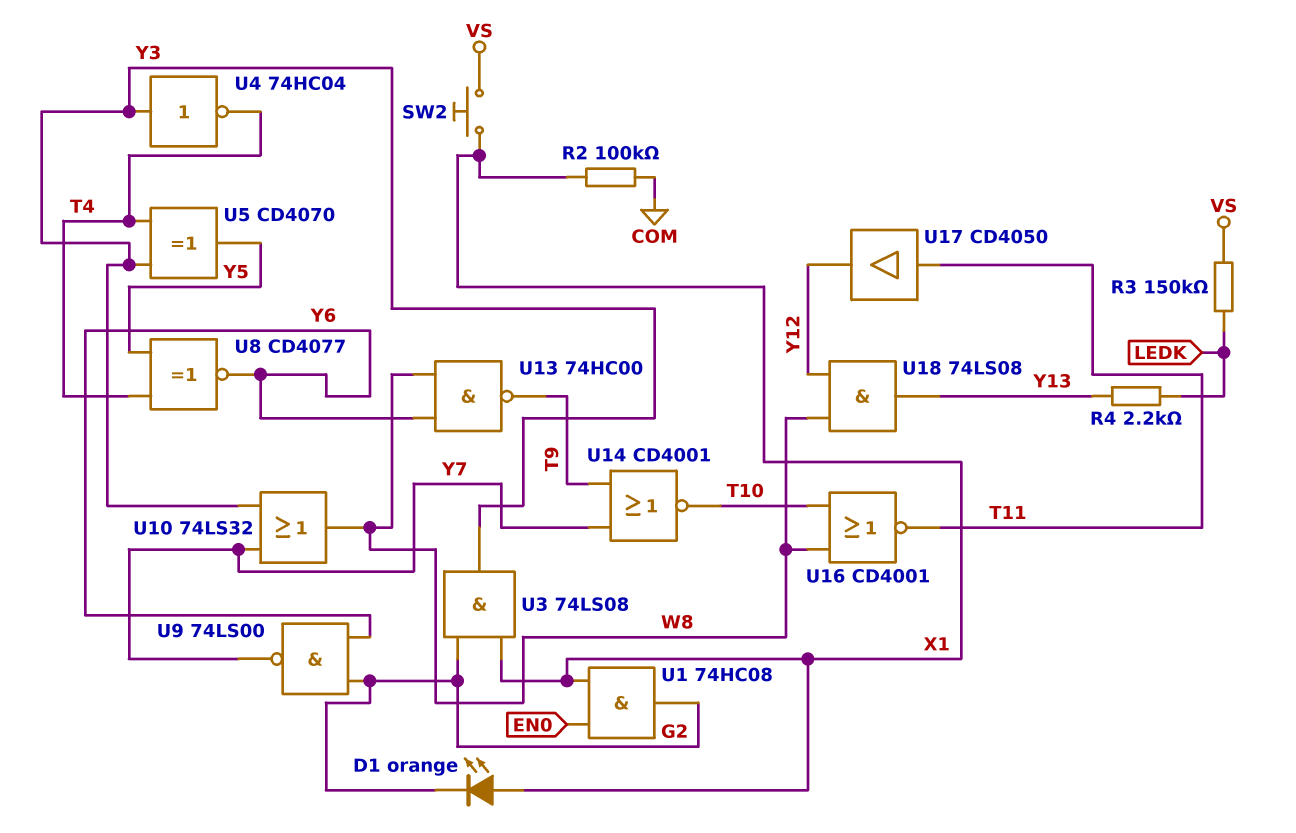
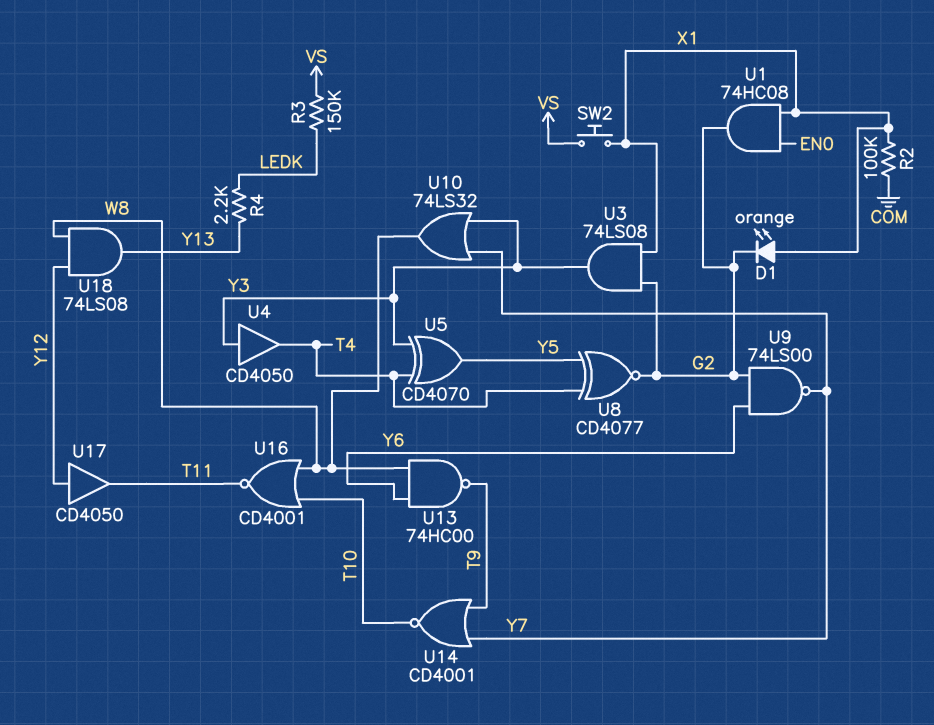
U4: NOT 74HC04 (in Y3, out T4) -> buffer CD4050 (in Y3, out T4)
U8: XNOR CD4077 (in T4, in Y5, out Y6) -> XNOR CD4077 (in T4, in Y5, out G2)
U17: buffer CD4050 (in T11, out Y12) -> buffer CD4050 (in Y12, out T11)

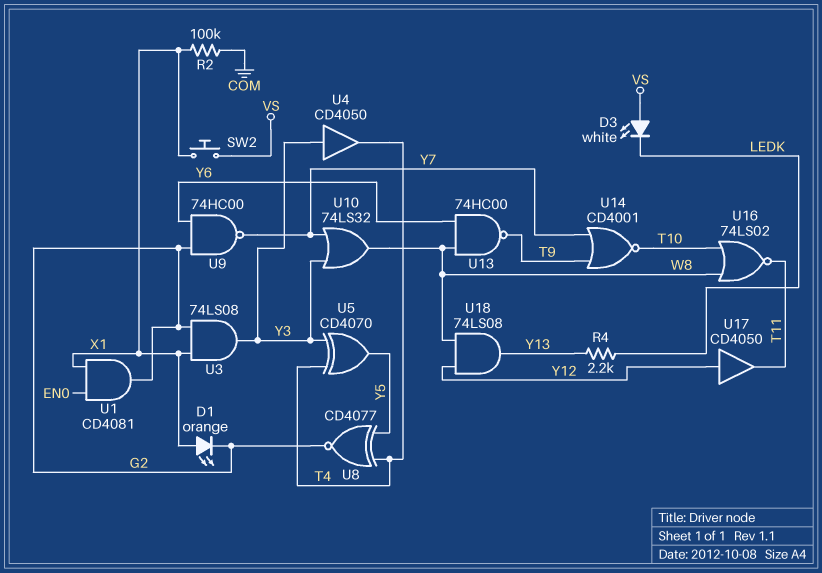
D3: none -> LED white (A VS, K LEDK)
R3: 150k (LEDK, VS) -> none
U1: AND 74HC08 (in EN0, in X1, out G2) -> AND CD4081 (in EN0, in X1, out G2)
U9: NAND 74LS00 (in G2, in Y6, out Y7) -> NAND 74HC00 (in G2, in Y6, out Y7)
U16: NOR CD4001 (in T10, in W8, out T11) -> NOR 74LS02 (in T10, in W8, out T11)

